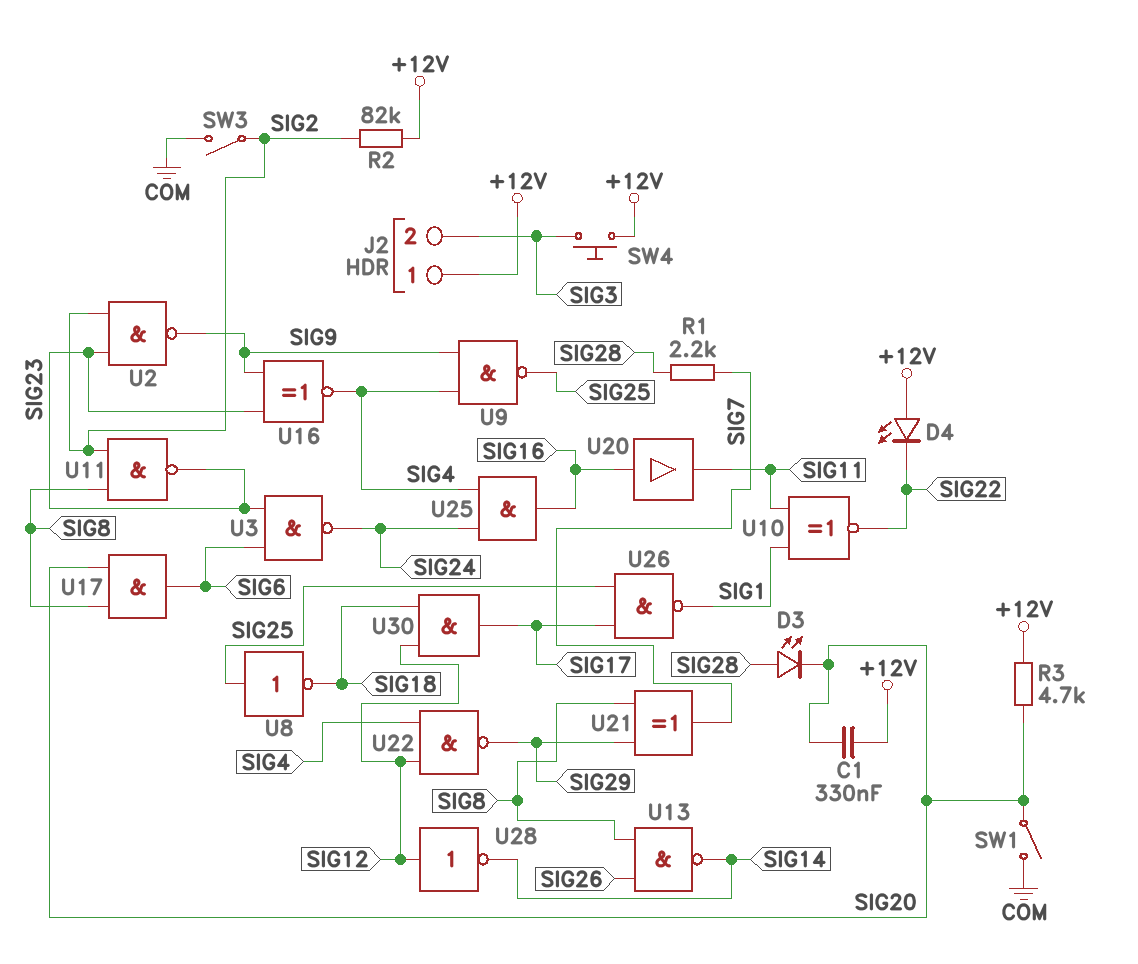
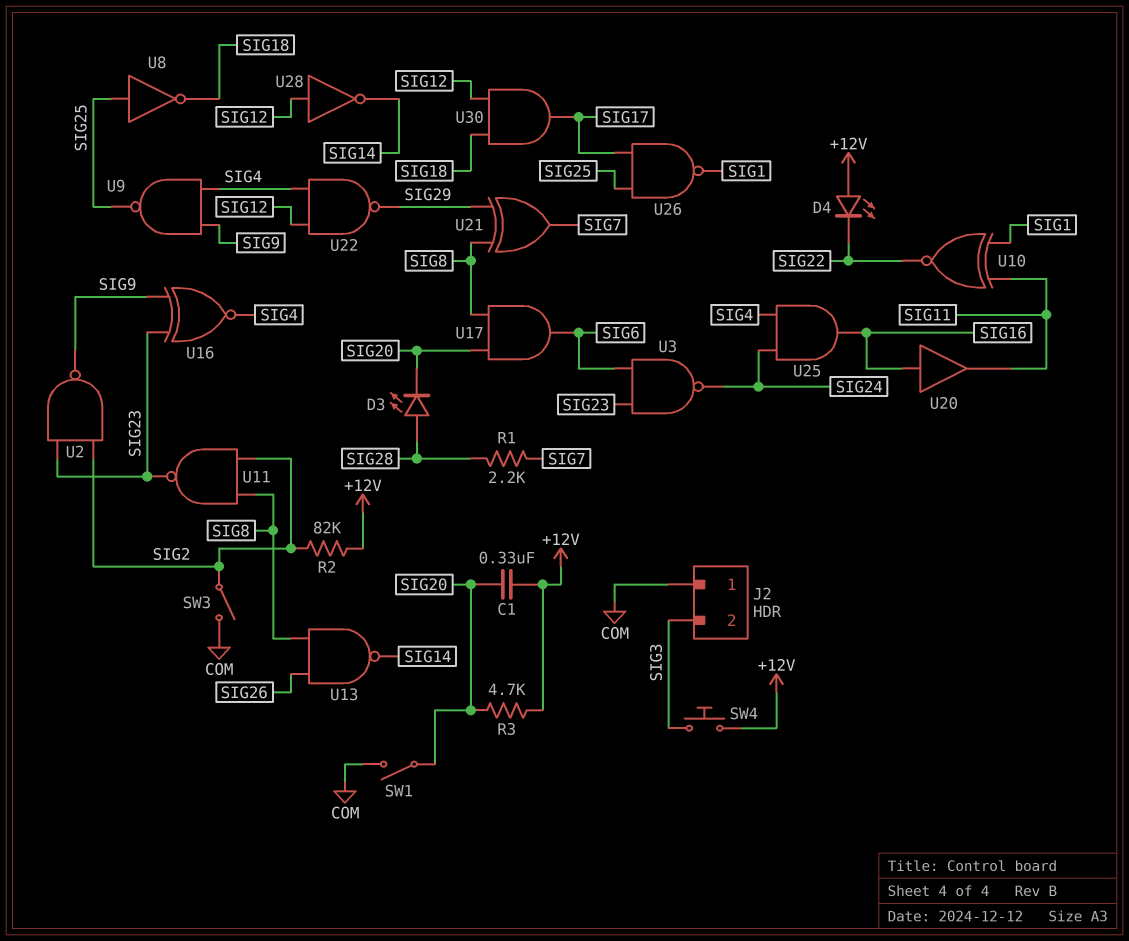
J2 pin 1: +12V -> COM

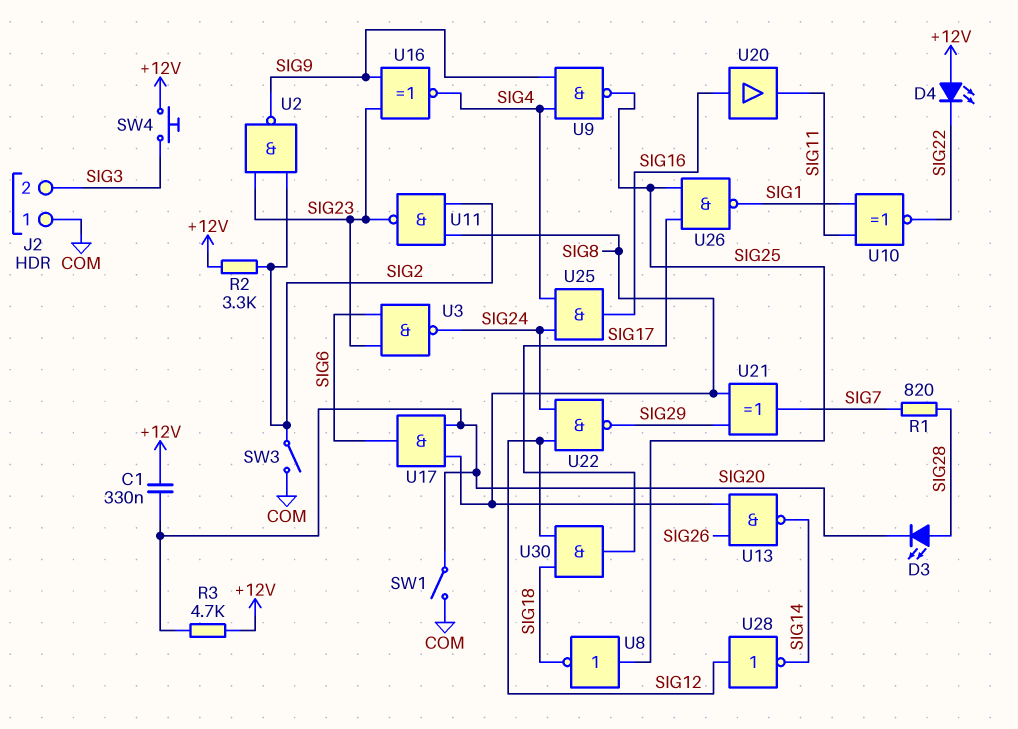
R1: 2.2k (SIG7, SIG28) -> 820 (SIG7, SIG28)
R2: 82k (+12V, SIG2) -> 3.3k (+12V, SIG2)
U22: NAND (in SIG4, in SIG12, out SIG29) -> NAND (in SIG12, in SIG24, out SIG29)

